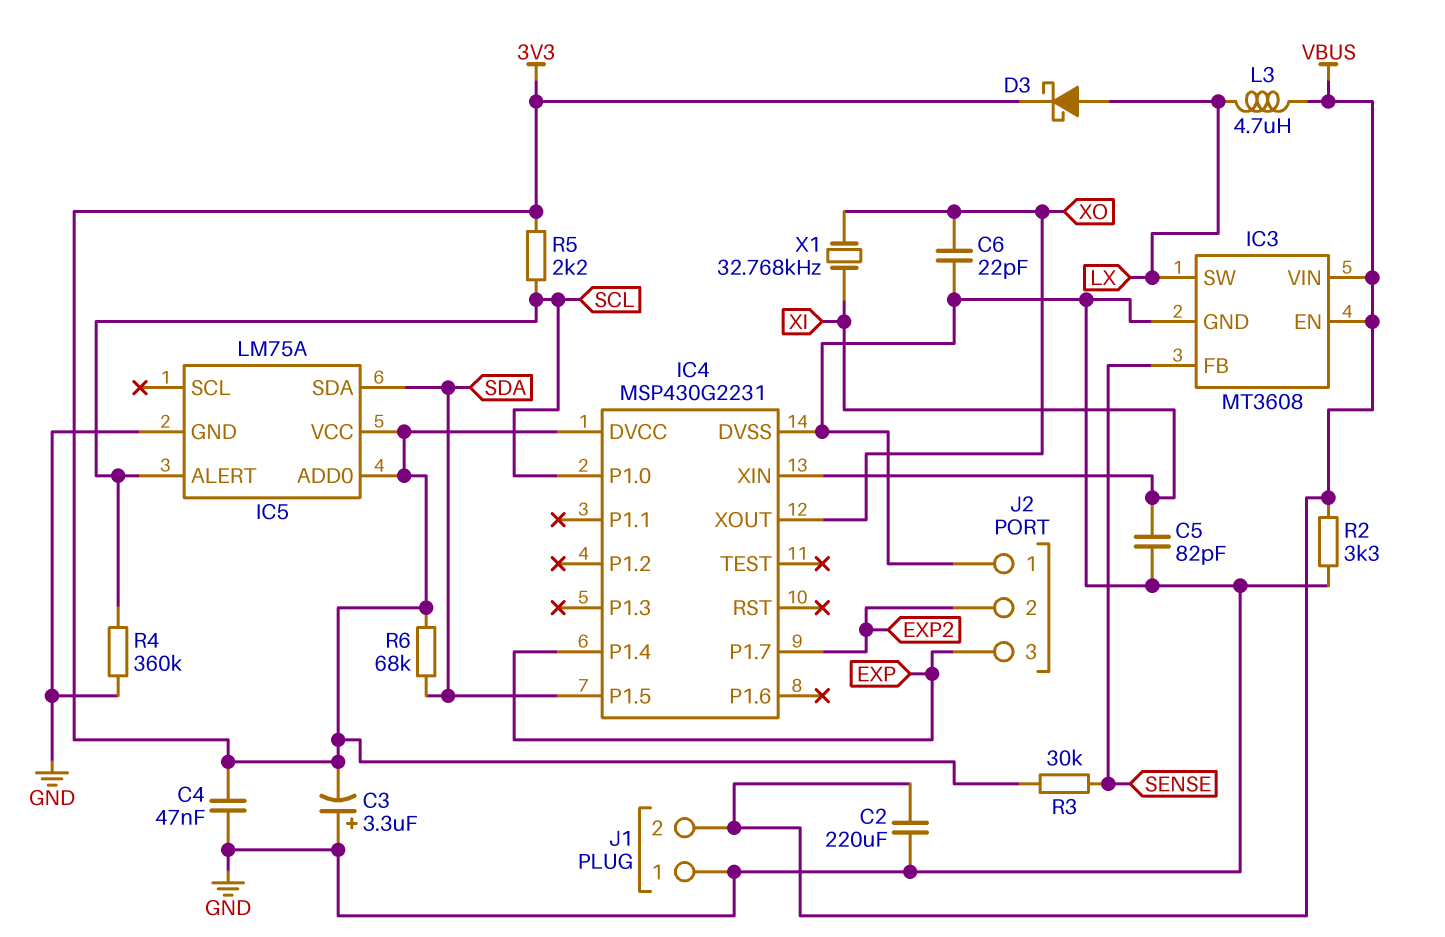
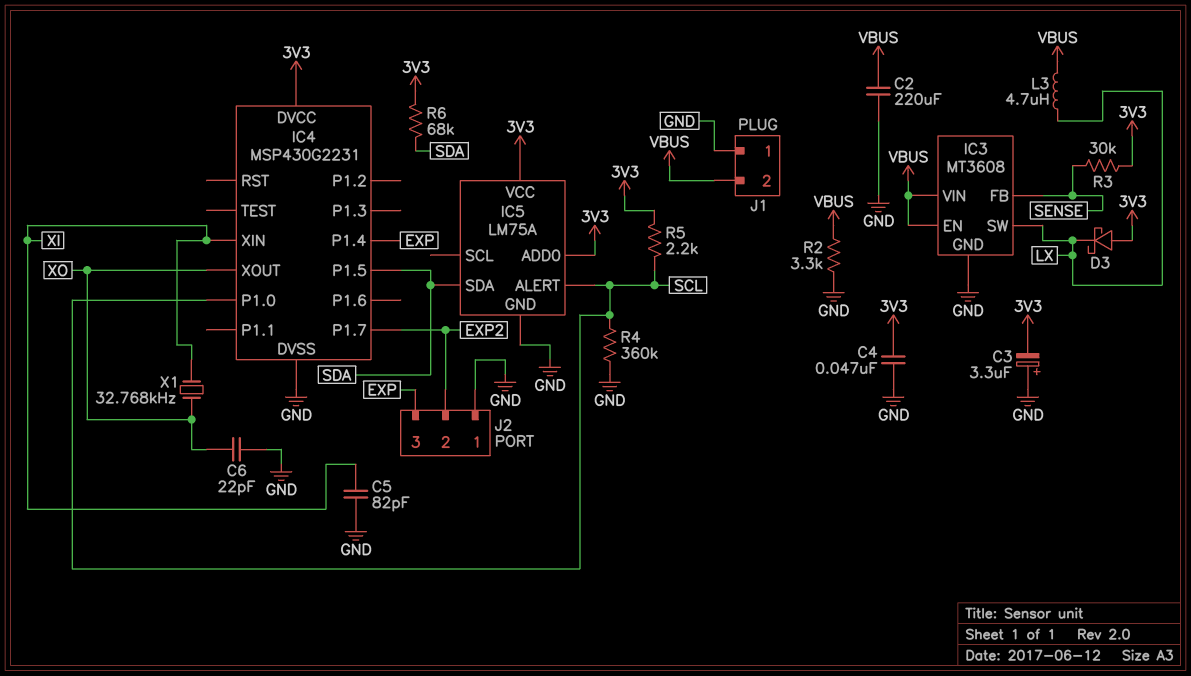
D3: schottky (A LX, K 3V3) -> schottky (A 3V3, K LX)

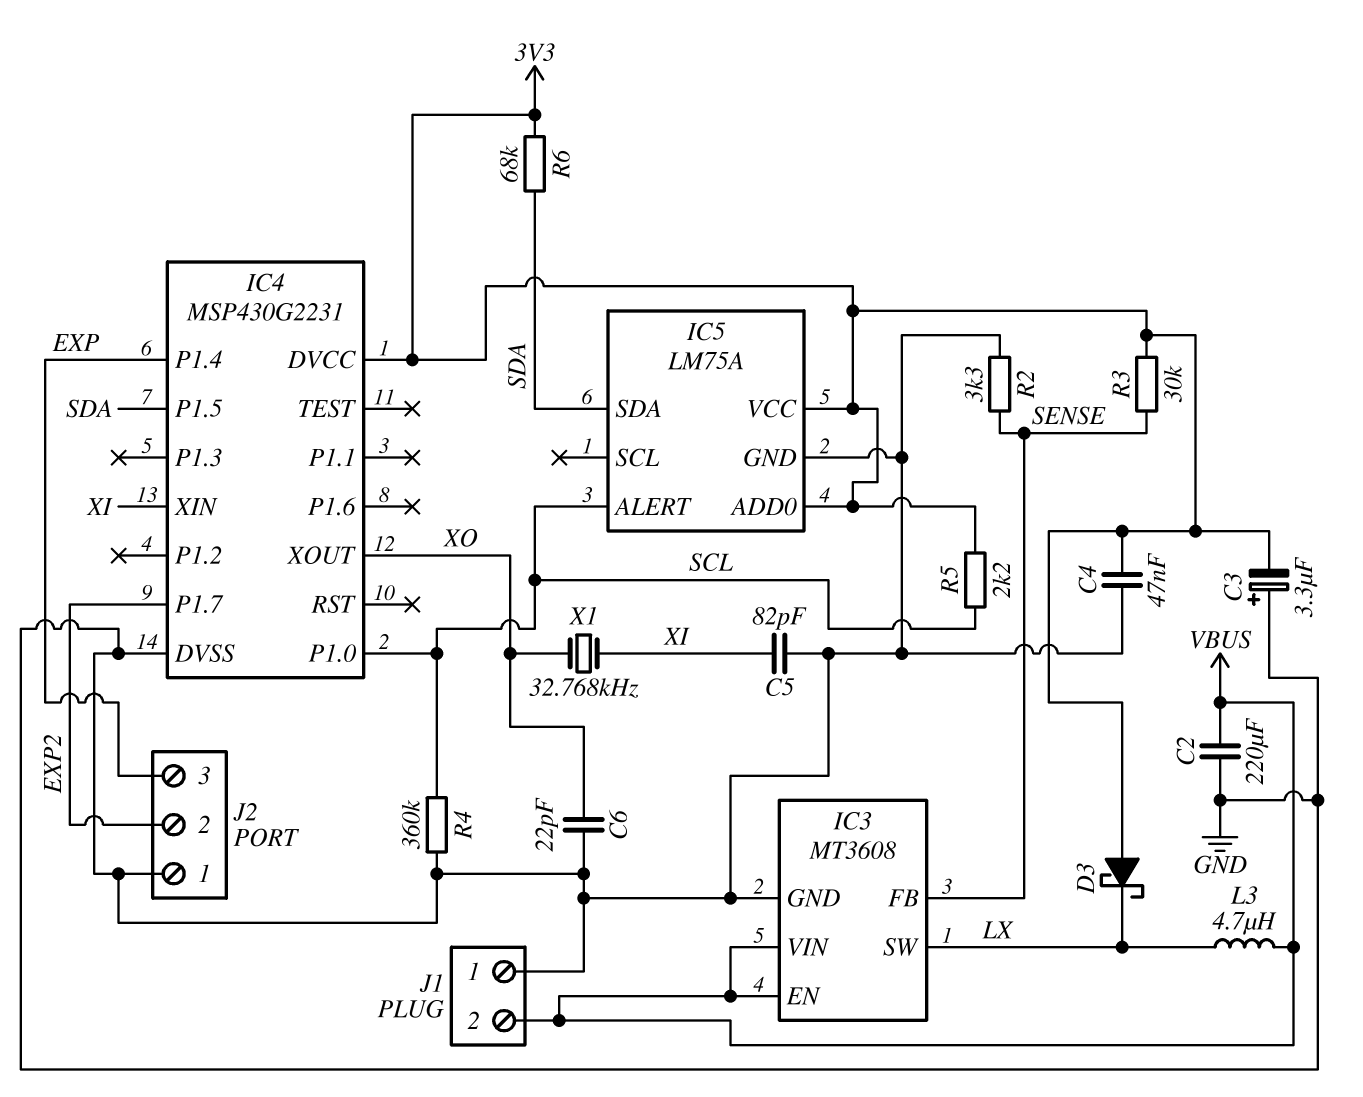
R2: 3.3k (GND, VBUS) -> 3.3k (GND, SENSE)

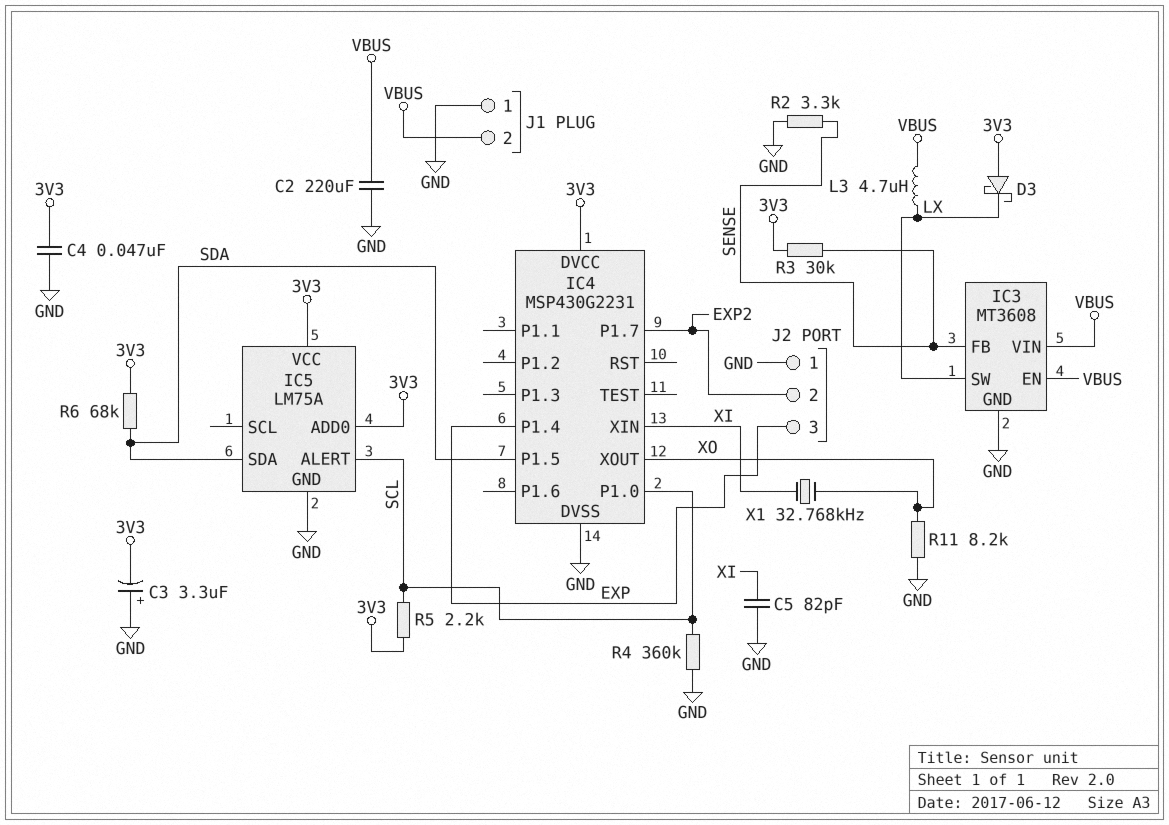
C6: 22pF (GND, XO) -> none
R11: none -> 8.2k (GND, XO)

